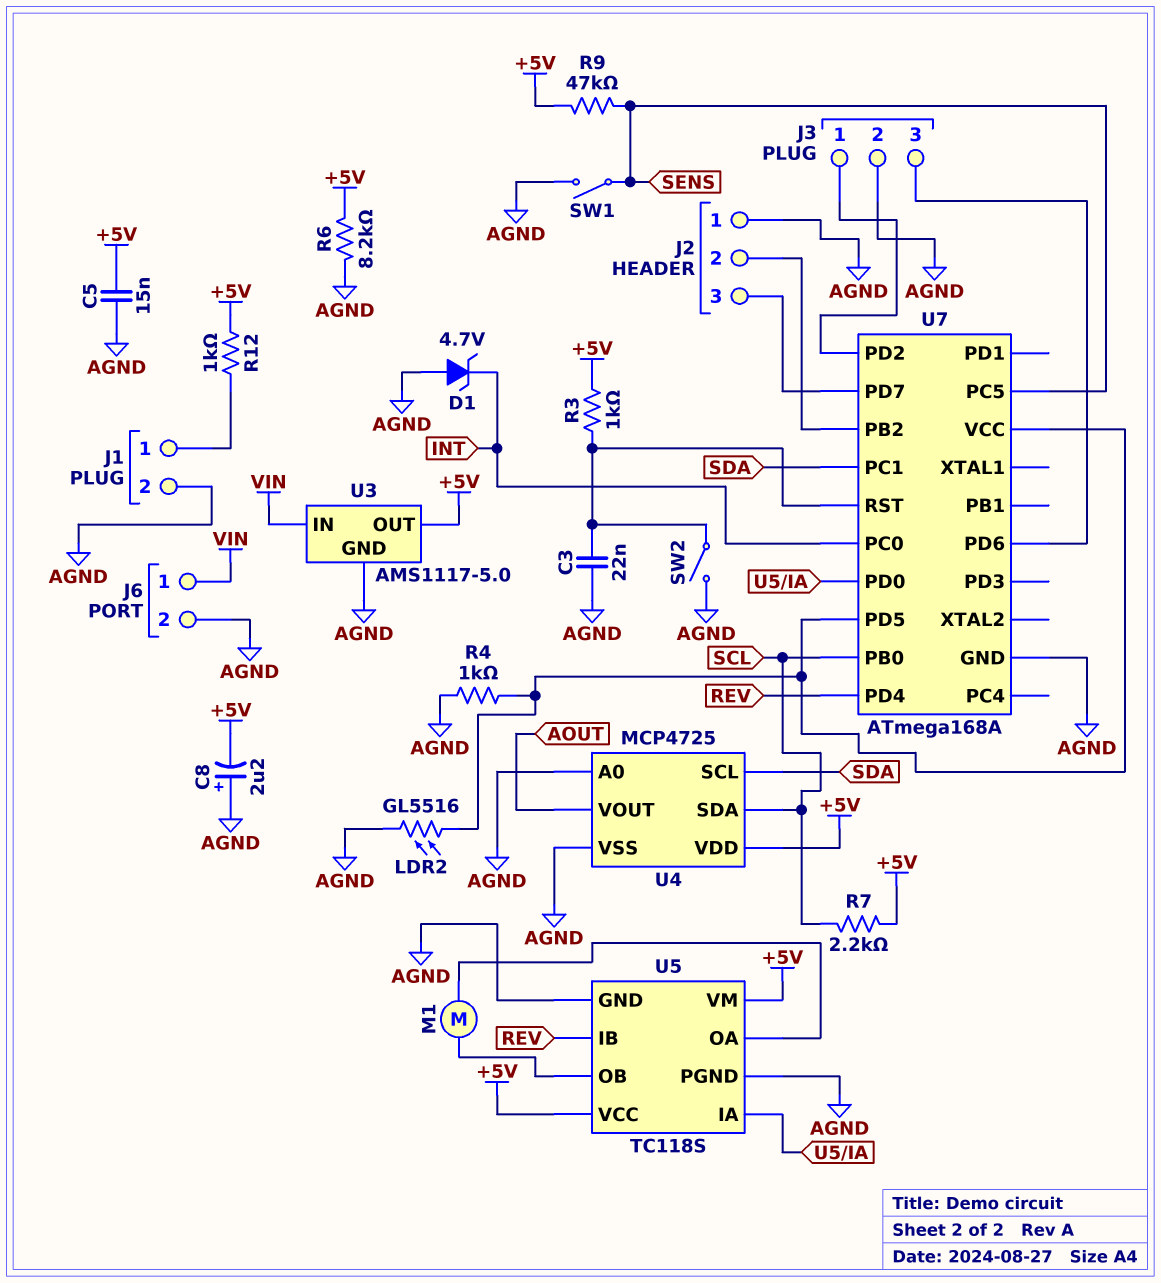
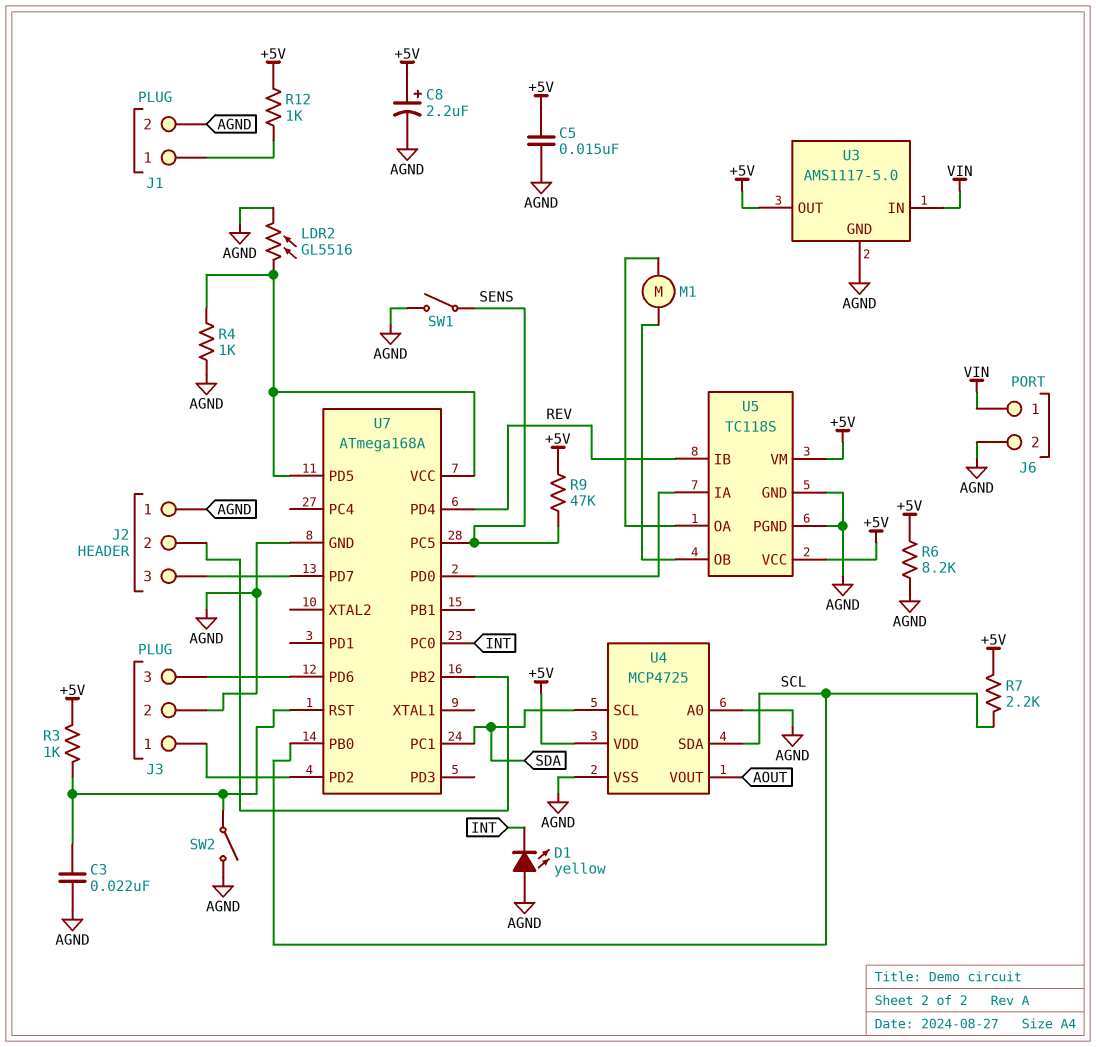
C8: 2.2uF (plus AGND, minus +5V) -> 2.2uF (plus +5V, minus AGND)
D1: zener 4.7V (A AGND, K INT) -> LED yellow (A AGND, K INT)

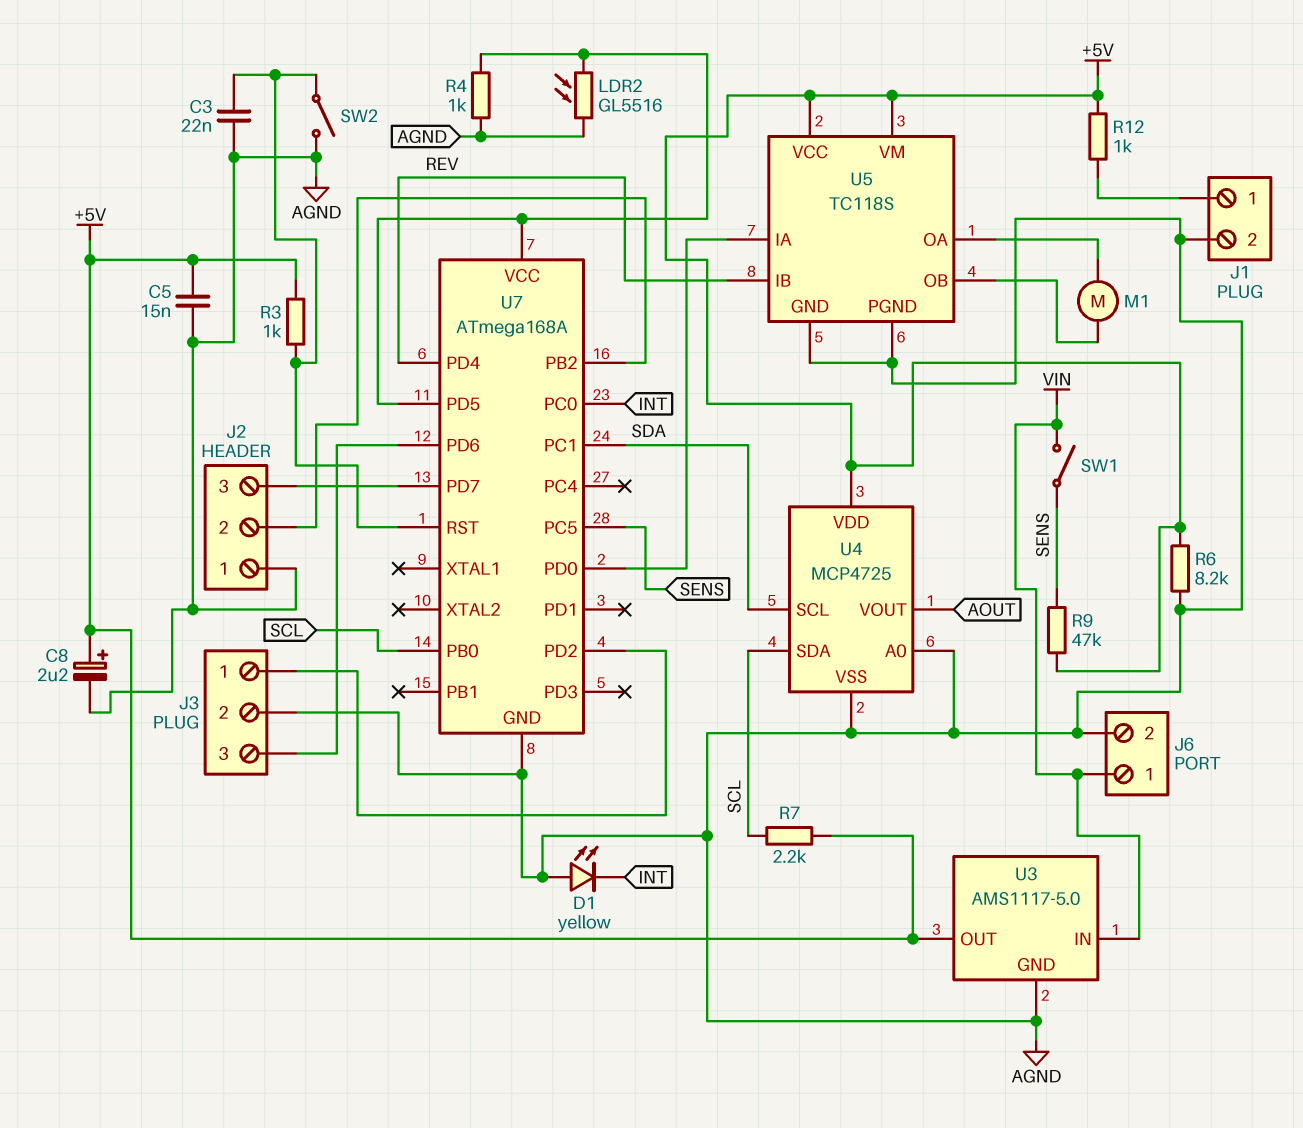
SW1: switch (AGND, SENS) -> switch (SENS, VIN)

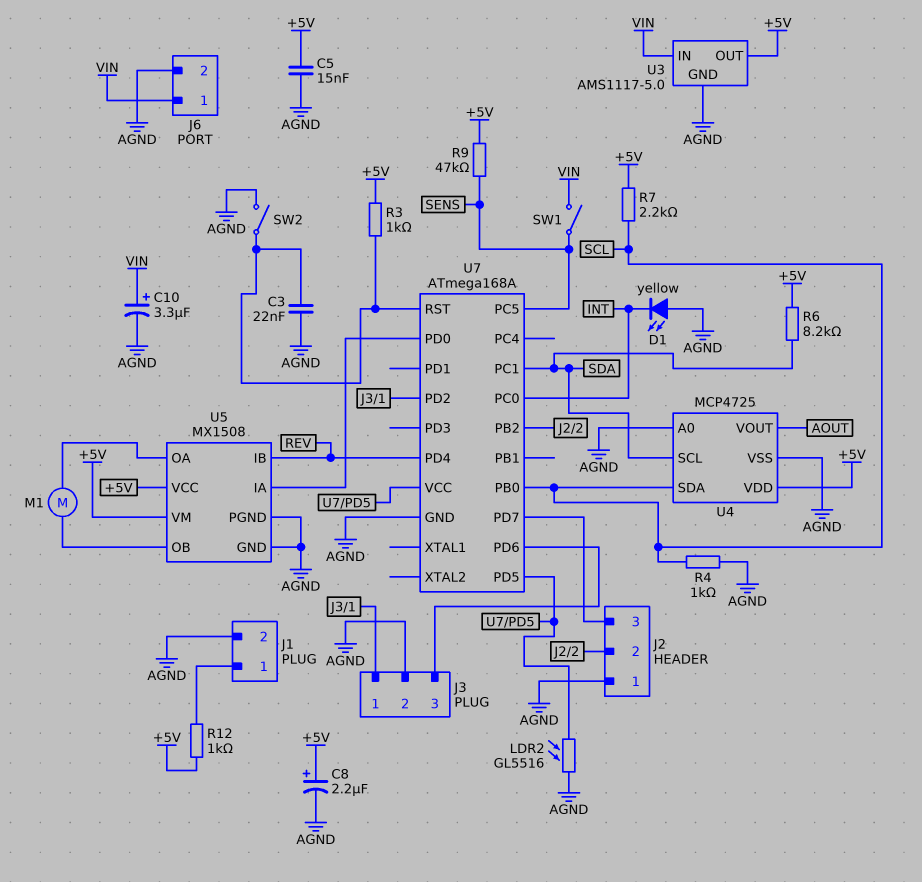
C10: none -> 3.3uF (plus VIN, minus AGND)
R4: 1k (AGND, U7/PD5) -> 1k (AGND, SCL)
R6: 8.2k (+5V, AGND) -> 8.2k (+5V, SDA)
U5: TC118S -> MX1508

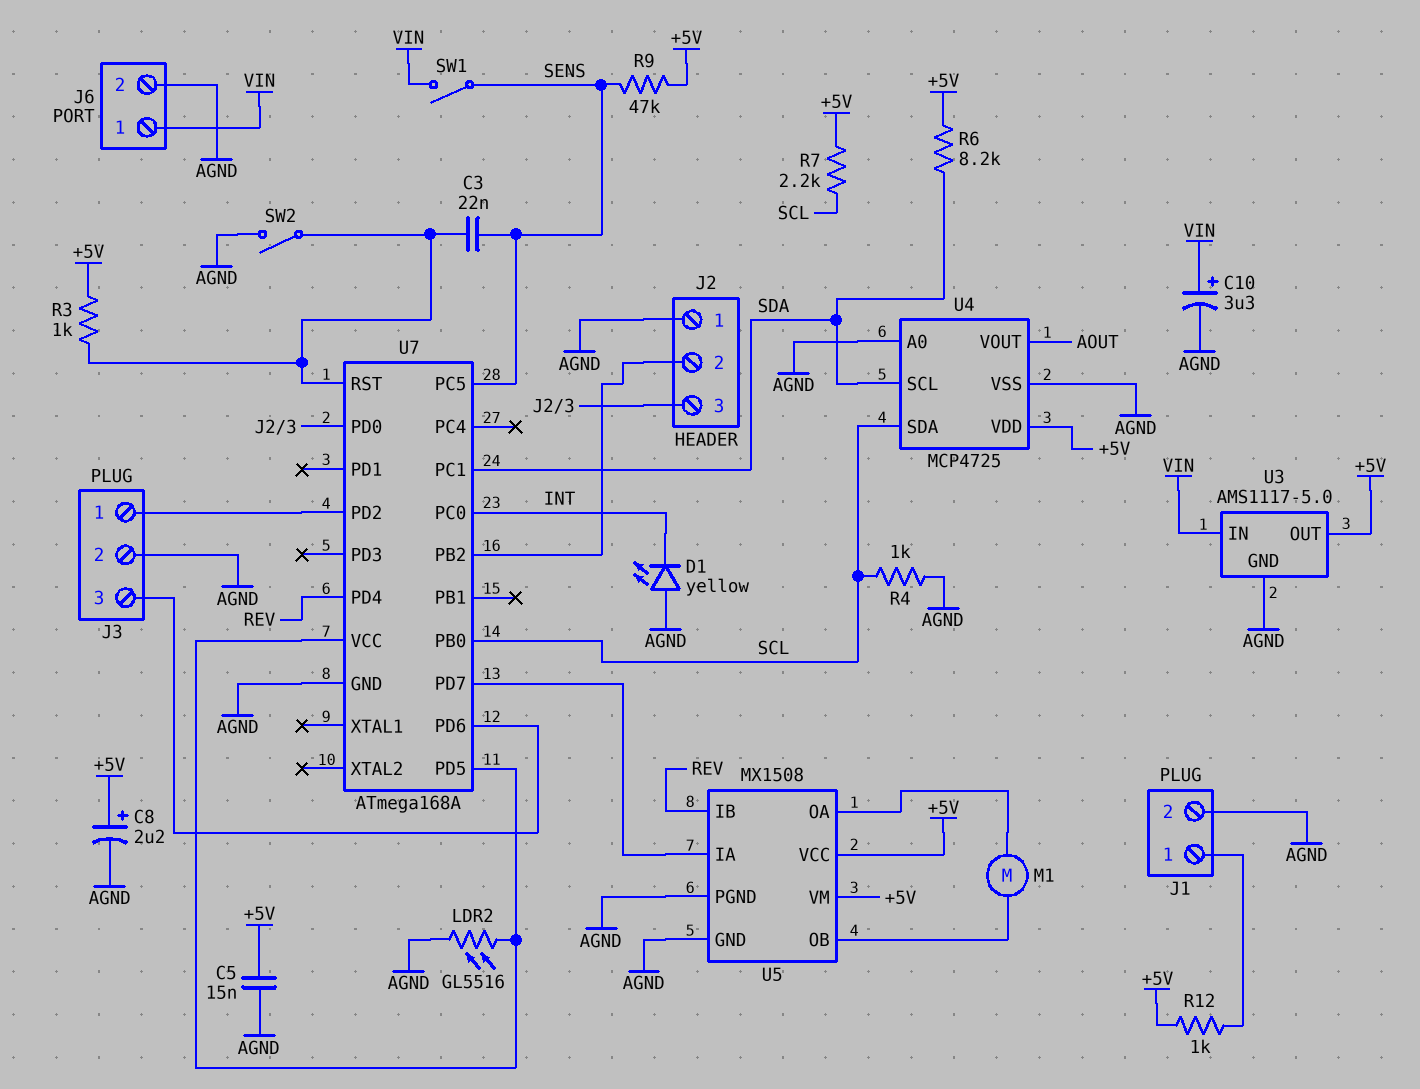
C3: 22nF (AGND, U7/RST) -> 22nF (SENS, U7/RST)
U7 pin PD0: U5/IA -> J2/3
U7 pin PD7: J2/3 -> U5/IA

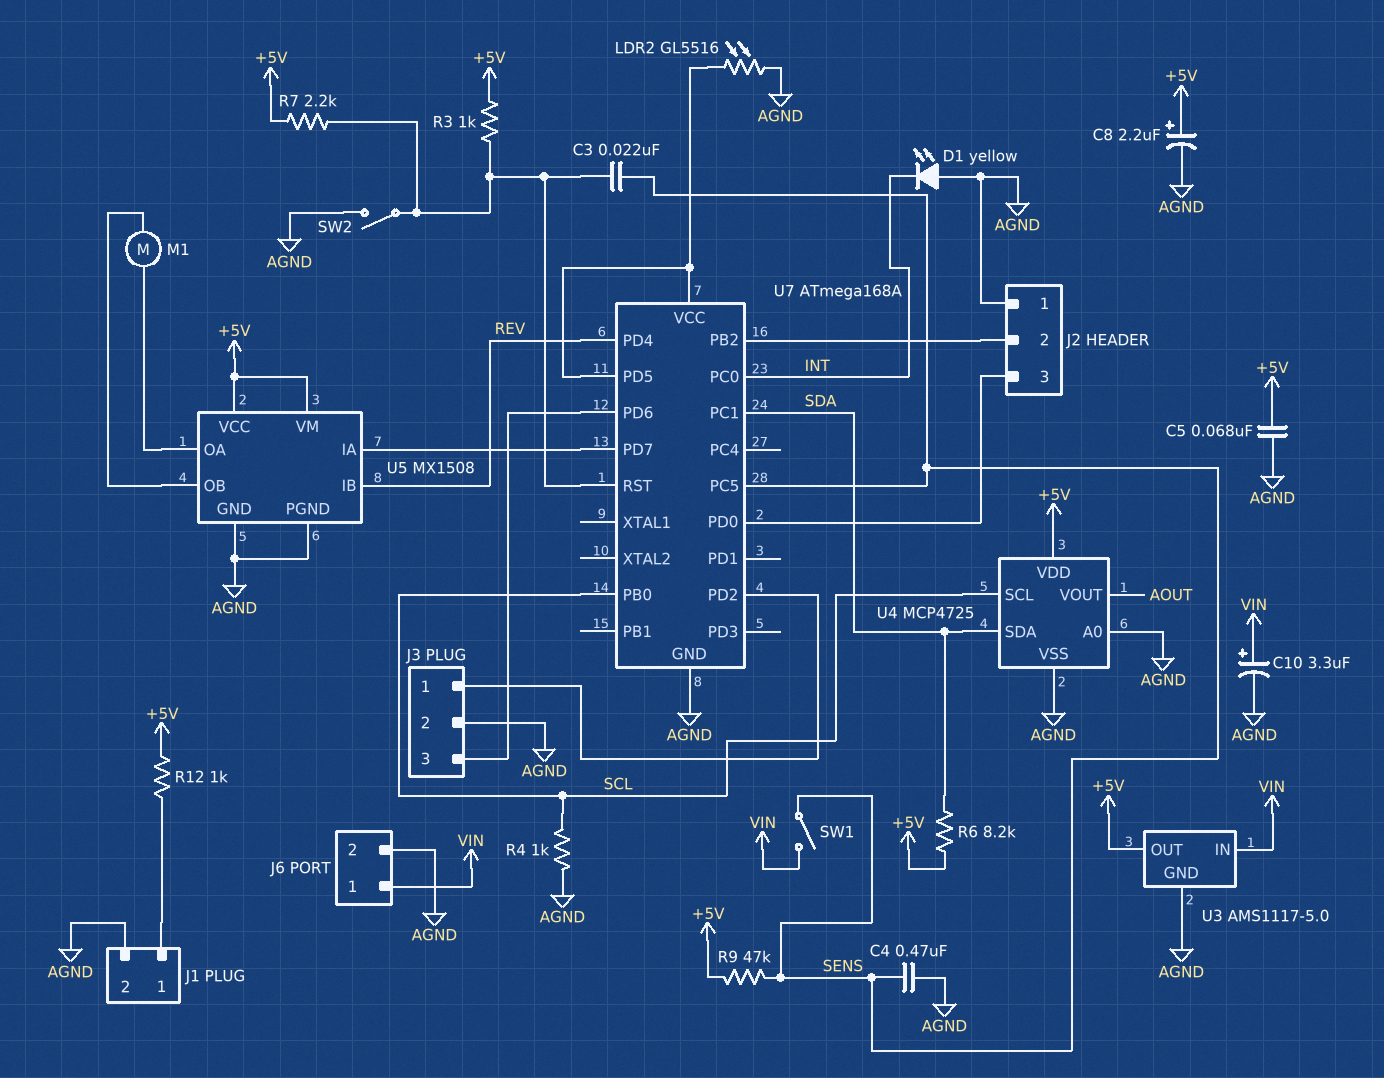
C4: none -> 470nF (AGND, SENS)
C5: 15nF (+5V, AGND) -> 68nF (+5V, AGND)
R7: 2.2k (+5V, SCL) -> 2.2k (+5V, U7/RST)
U4 pin SCL: SDA -> SCL
U4 pin SDA: SCL -> SDA

